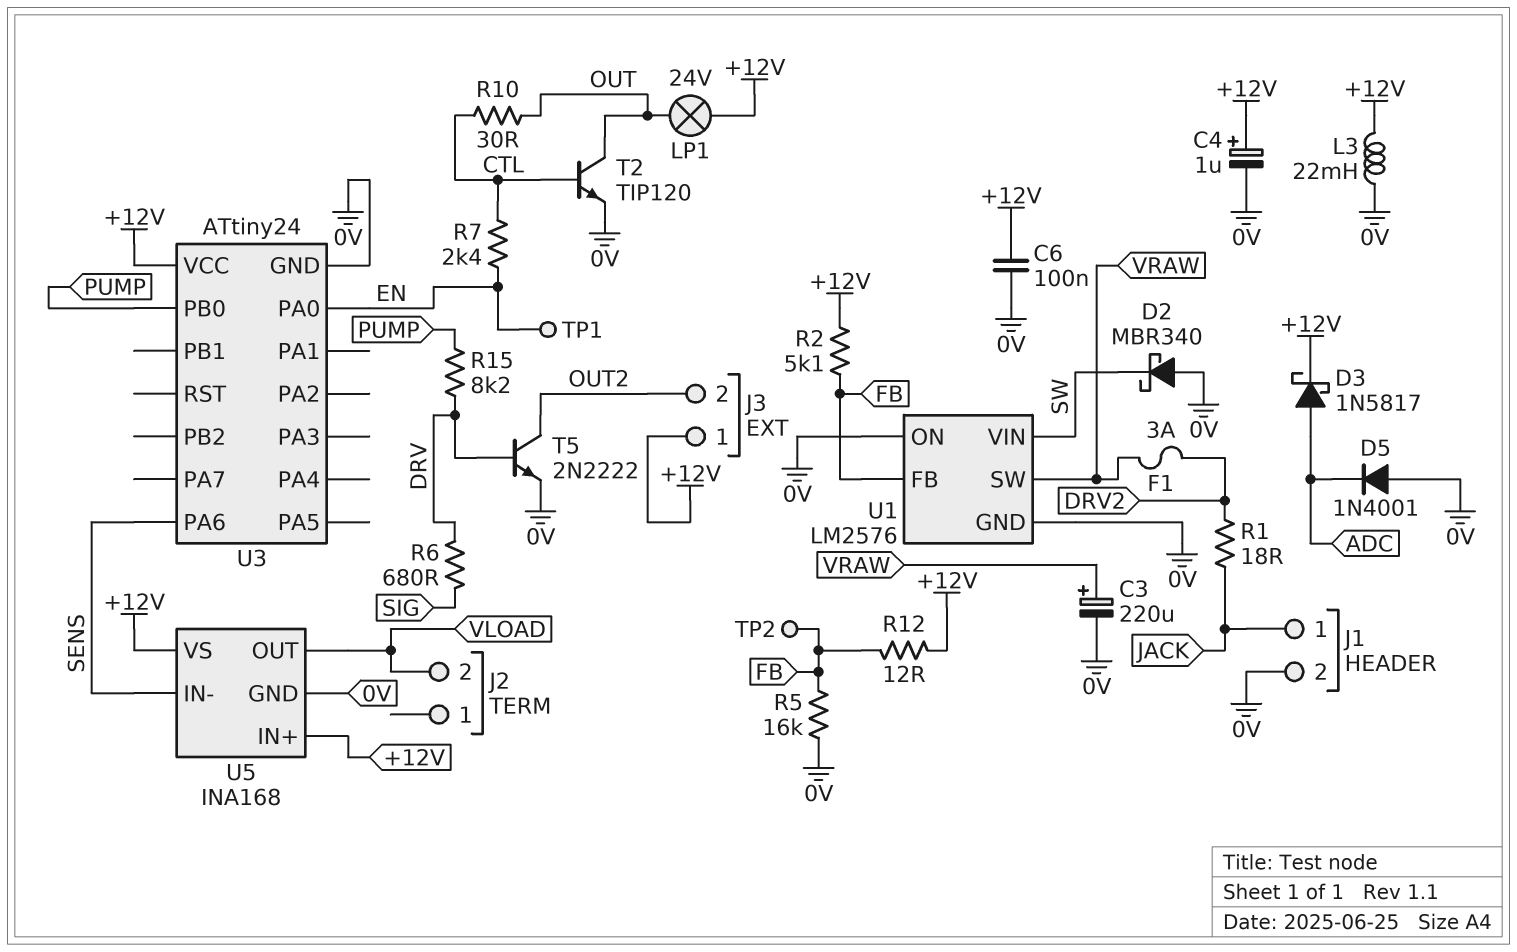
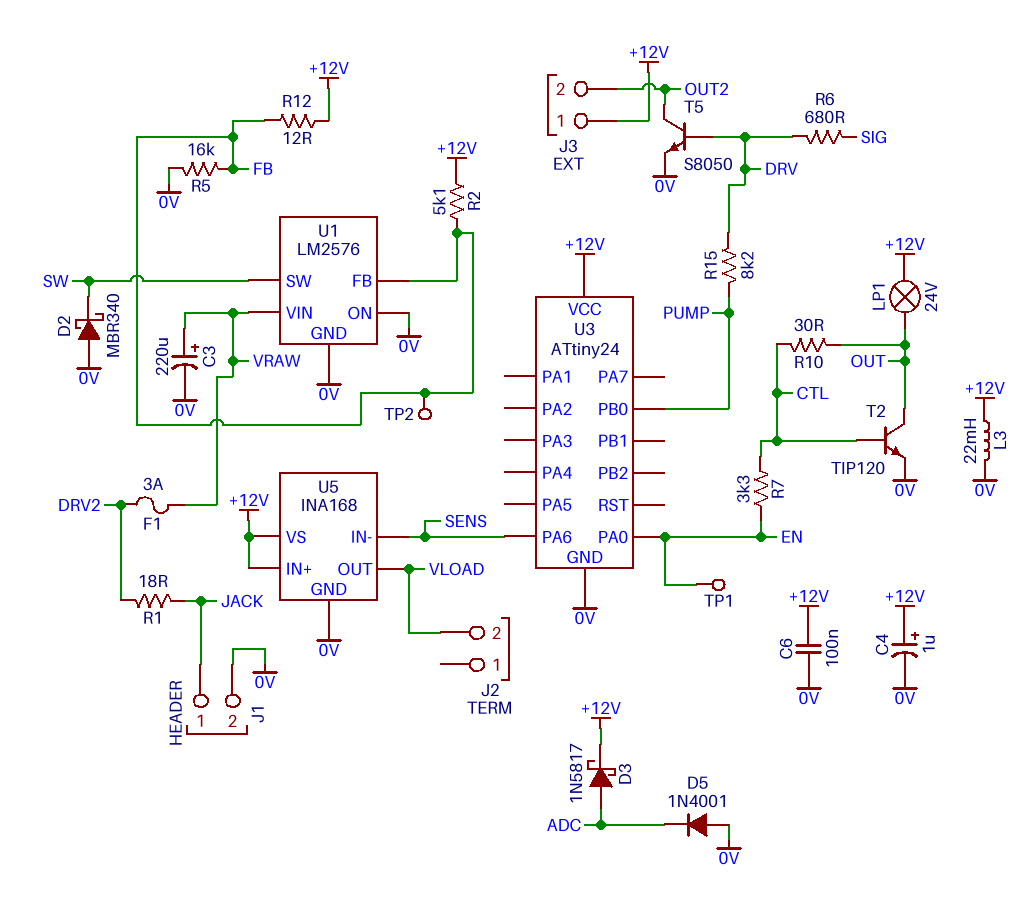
R7: 2.4k (CTL, EN) -> 3.3k (CTL, EN)
T5: NPN 2N2222 (B DRV, C OUT2, E 0V) -> NPN S8050 (B DRV, C OUT2, E 0V)
U1 pin SW: VRAW -> SW
U1 pin VIN: SW -> VRAW

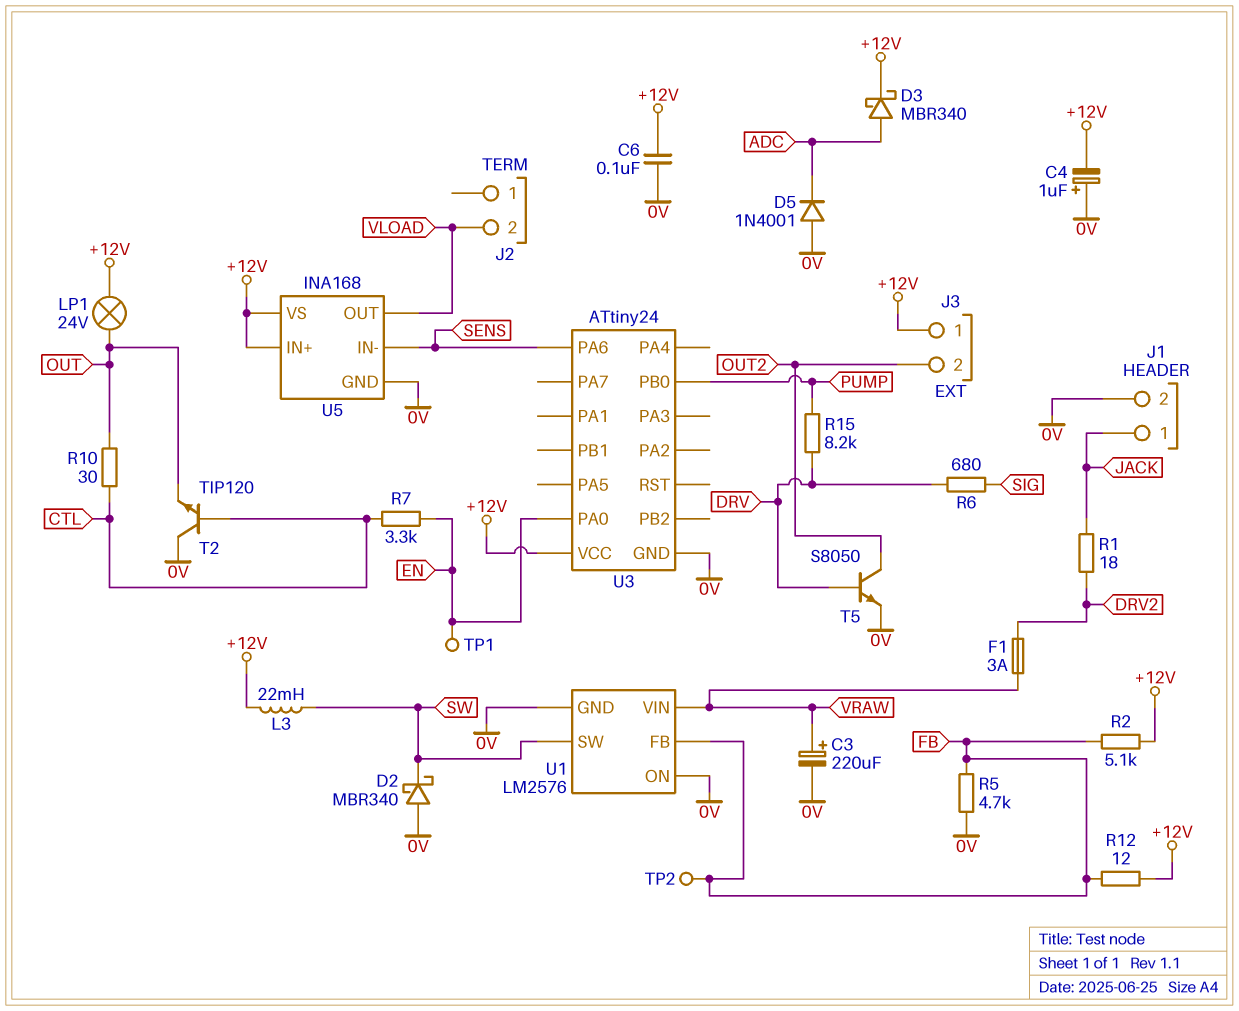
C4: 1uF (plus +12V, minus 0V) -> 1uF (plus 0V, minus +12V)
D3: schottky 1N5817 (A ADC, K +12V) -> schottky MBR340 (A ADC, K +12V)
L3: 22mH (+12V, 0V) -> 22mH (+12V, SW)
R5: 16k (0V, FB) -> 4.7k (0V, FB)
T2: NPN TIP120 (B CTL, C OUT, E 0V) -> NPN TIP120 (B CTL, C 0V, E OUT)

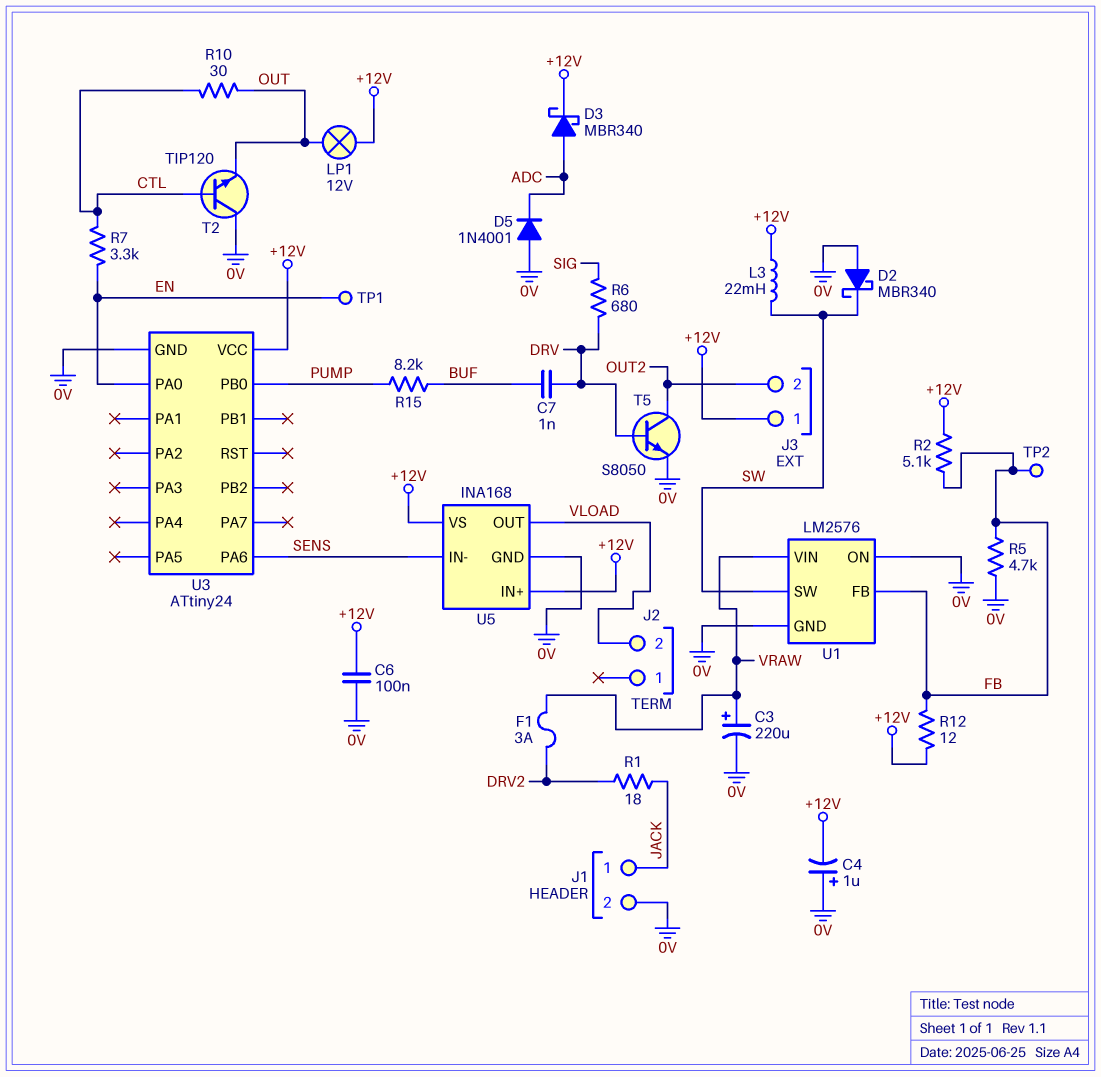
C7: none -> 1nF (BUF, DRV)
LP1: lamp 24V (+12V, OUT) -> lamp 12V (+12V, OUT)
R15: 8.2k (DRV, PUMP) -> 8.2k (BUF, PUMP)

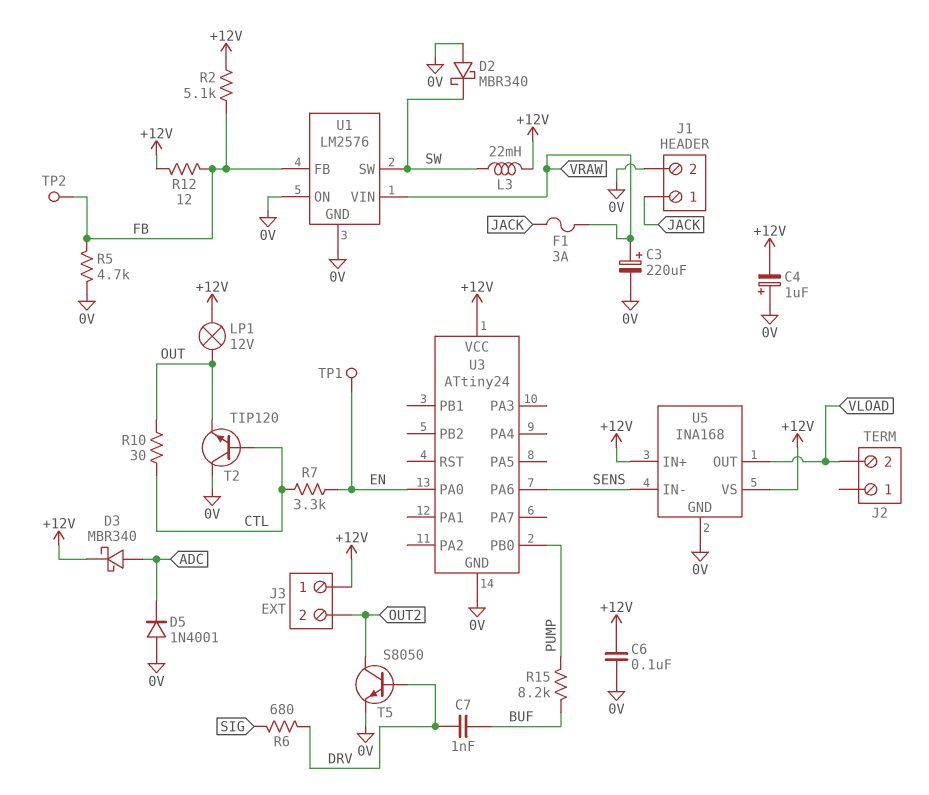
F1: 3A (DRV2, VRAW) -> 3A (JACK, VRAW)
R1: 18 (DRV2, JACK) -> none

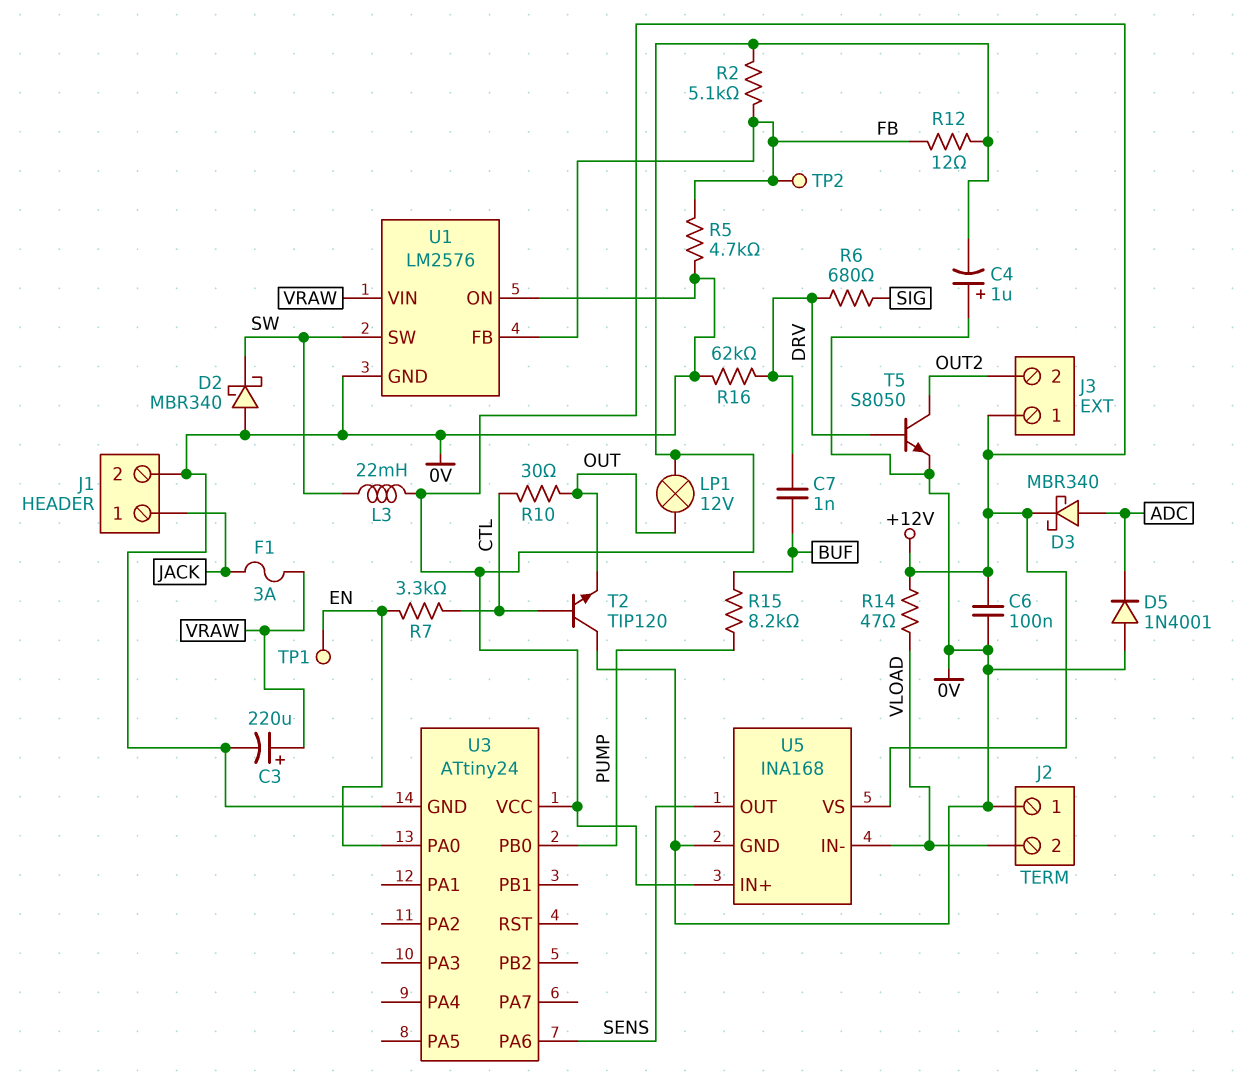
J2 pin 1: none -> 0V
R14: none -> 47 (+12V, VLOAD)
R16: none -> 62k (0V, DRV)
U5 pin IN-: SENS -> VLOAD
U5 pin OUT: VLOAD -> SENS

